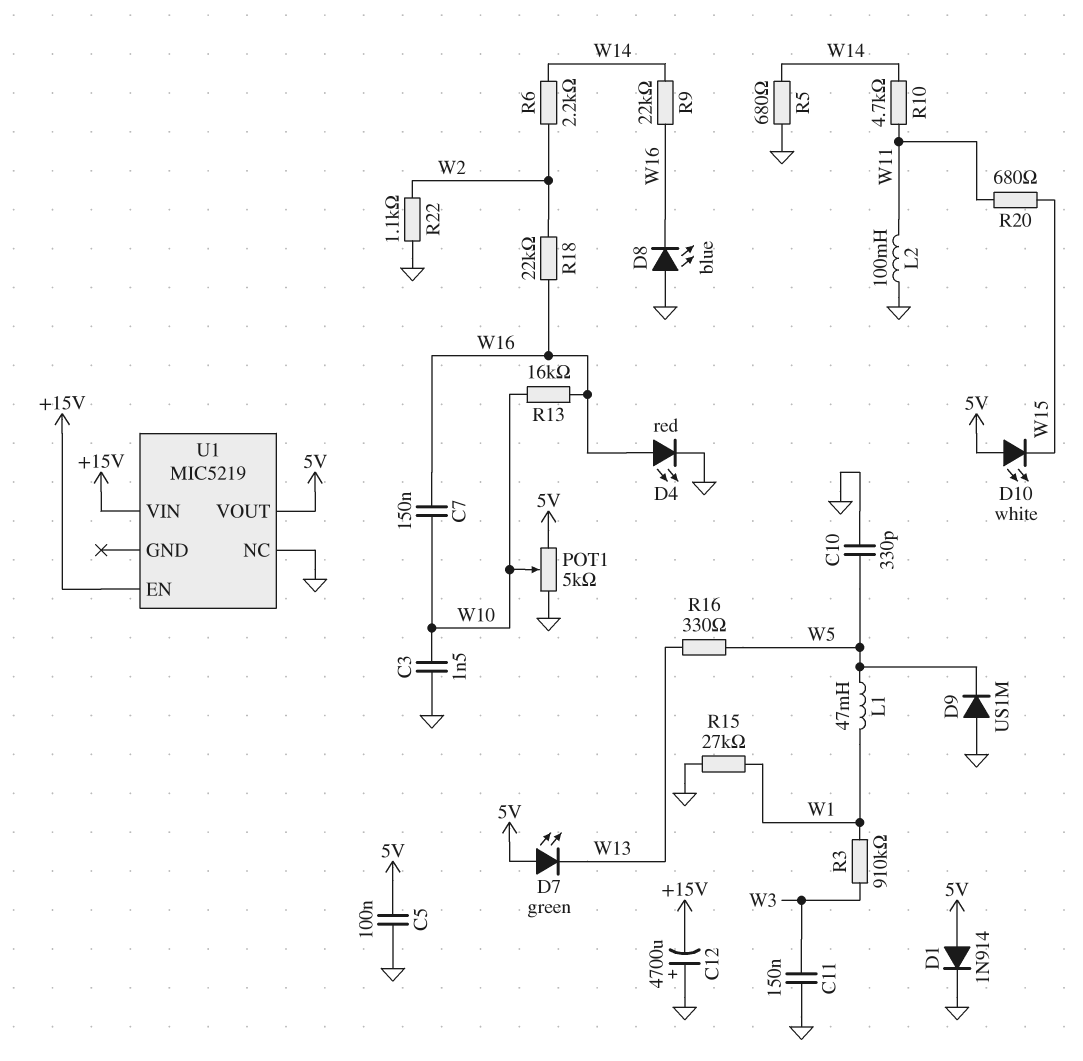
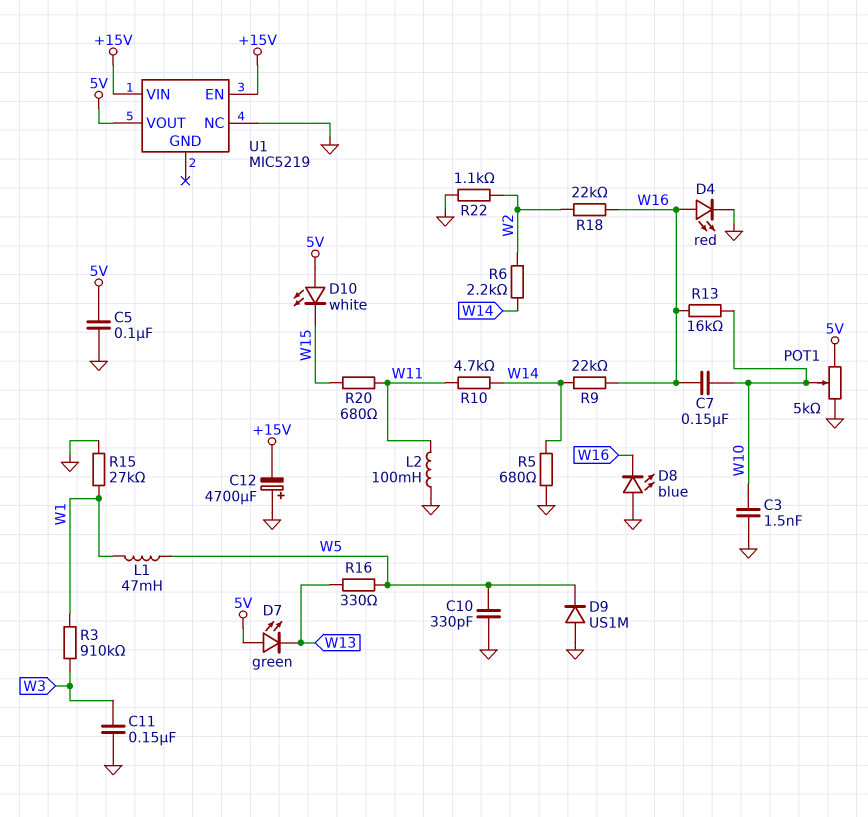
D1: diode 1N914 (A 5V, K GND) -> none

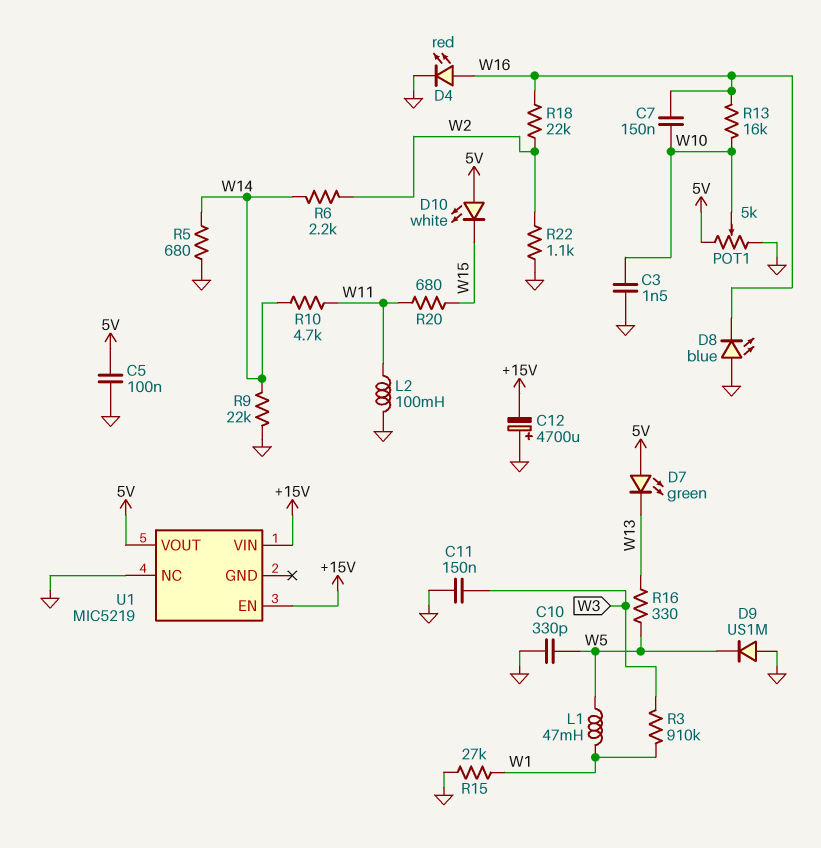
R9: 22k (W14, W16) -> 22k (GND, W14)

